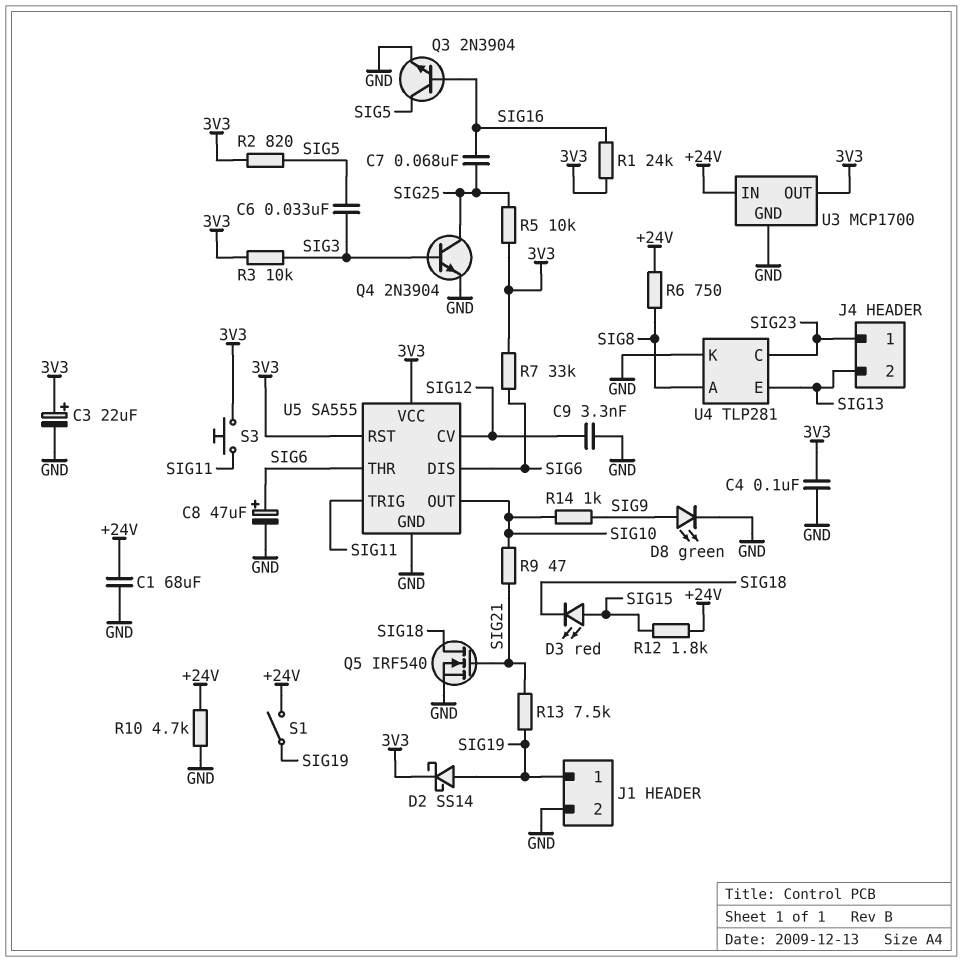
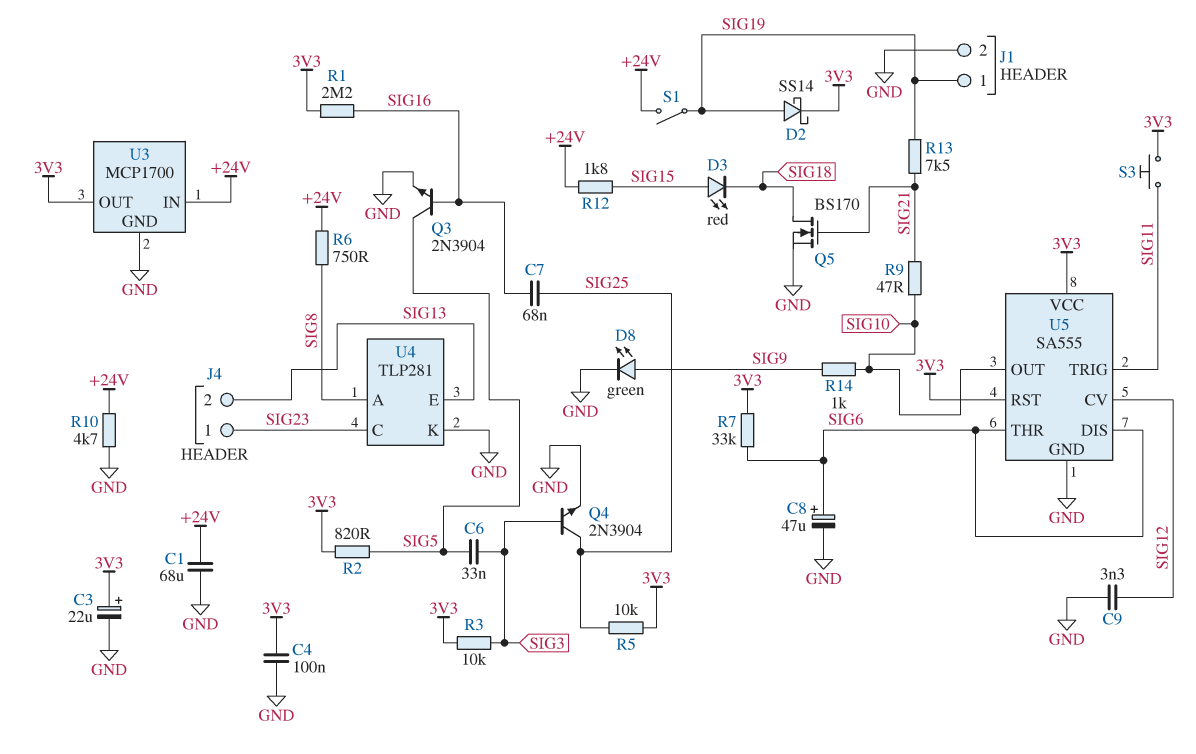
Q5: NMOS IRF540 (G SIG21, D SIG18, S GND) -> NMOS BS170 (G SIG21, D SIG18, S GND)
R1: 24k (3V3, SIG16) -> 2.2M (3V3, SIG16)

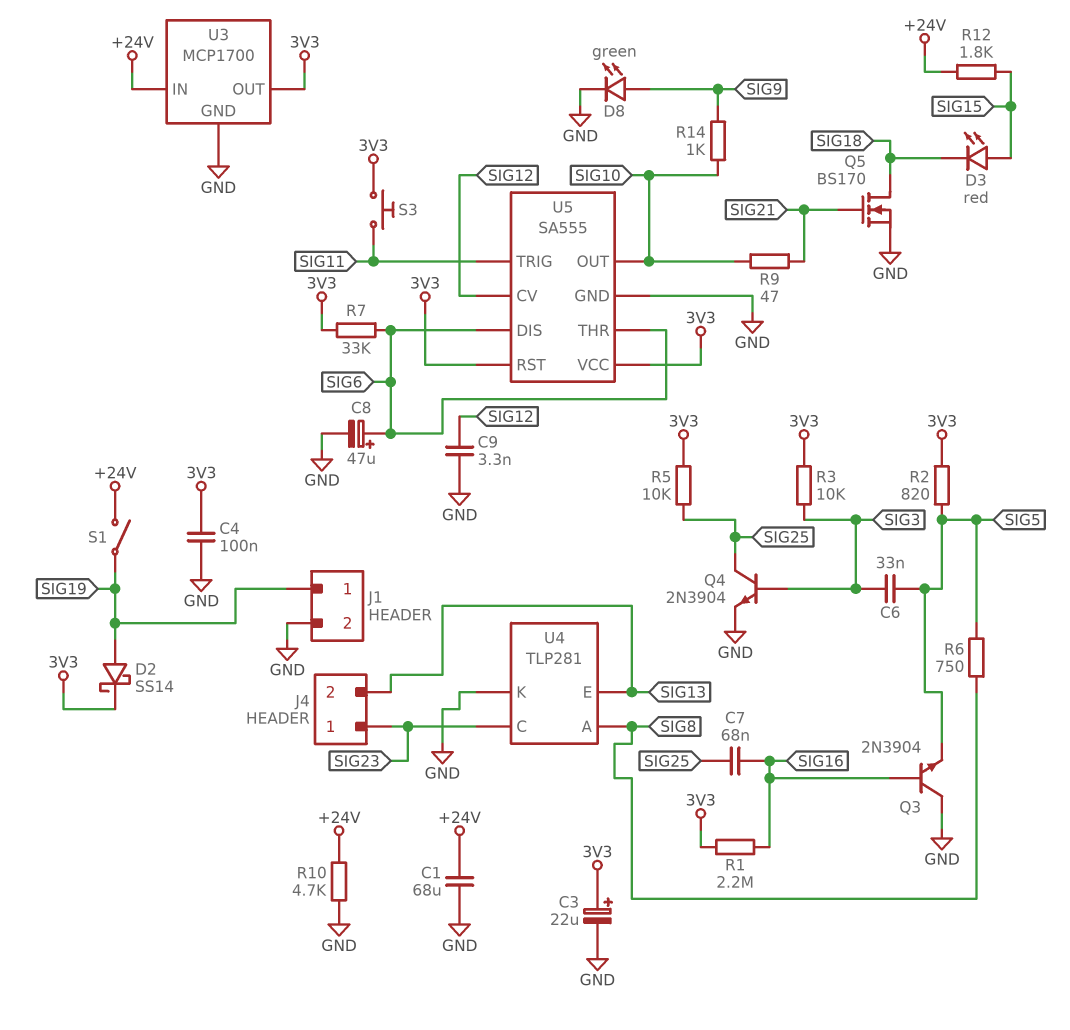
Q3: NPN 2N3904 (B SIG16, C SIG5, E GND) -> NPN 2N3904 (B SIG16, C GND, E SIG5)
R6: 750 (+24V, SIG8) -> 750 (SIG5, SIG8)
R13: 7.5k (SIG19, SIG21) -> none

